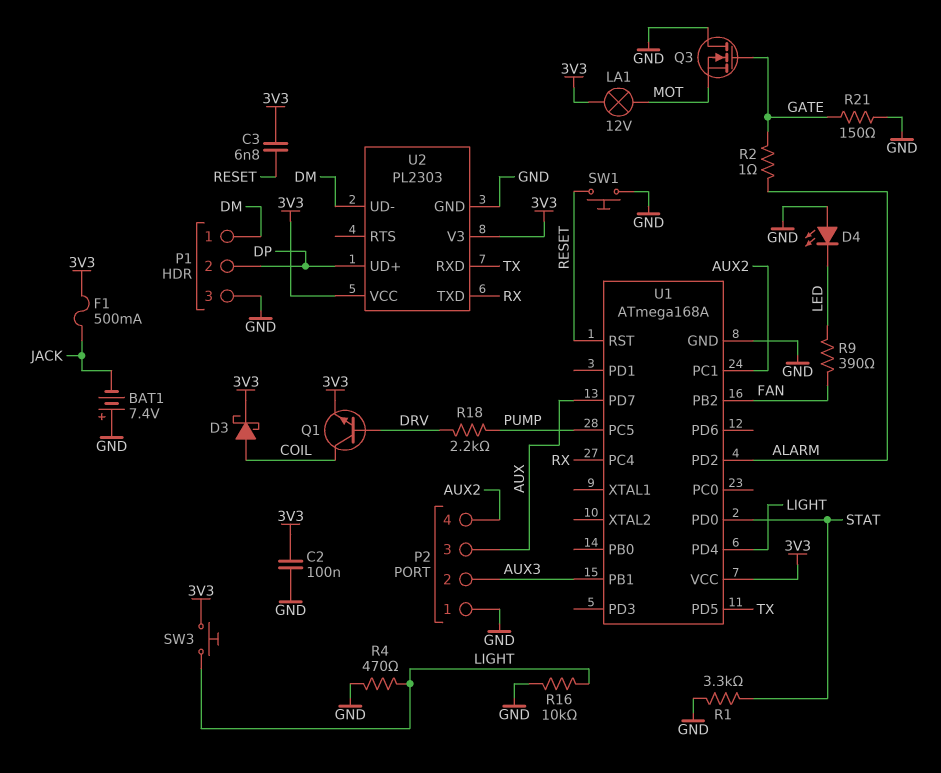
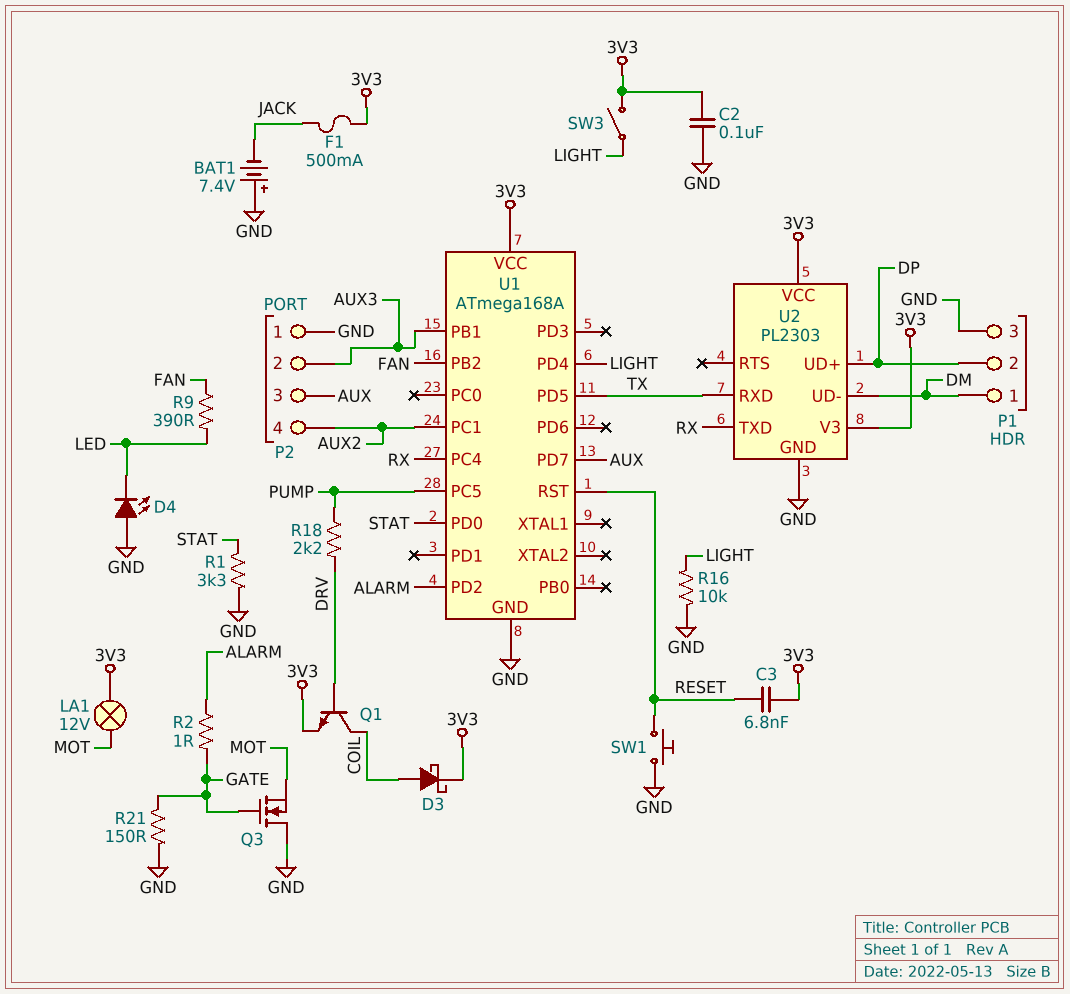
R4: 470 (GND, LIGHT) -> none
SW3: button (3V3, LIGHT) -> switch (3V3, LIGHT)

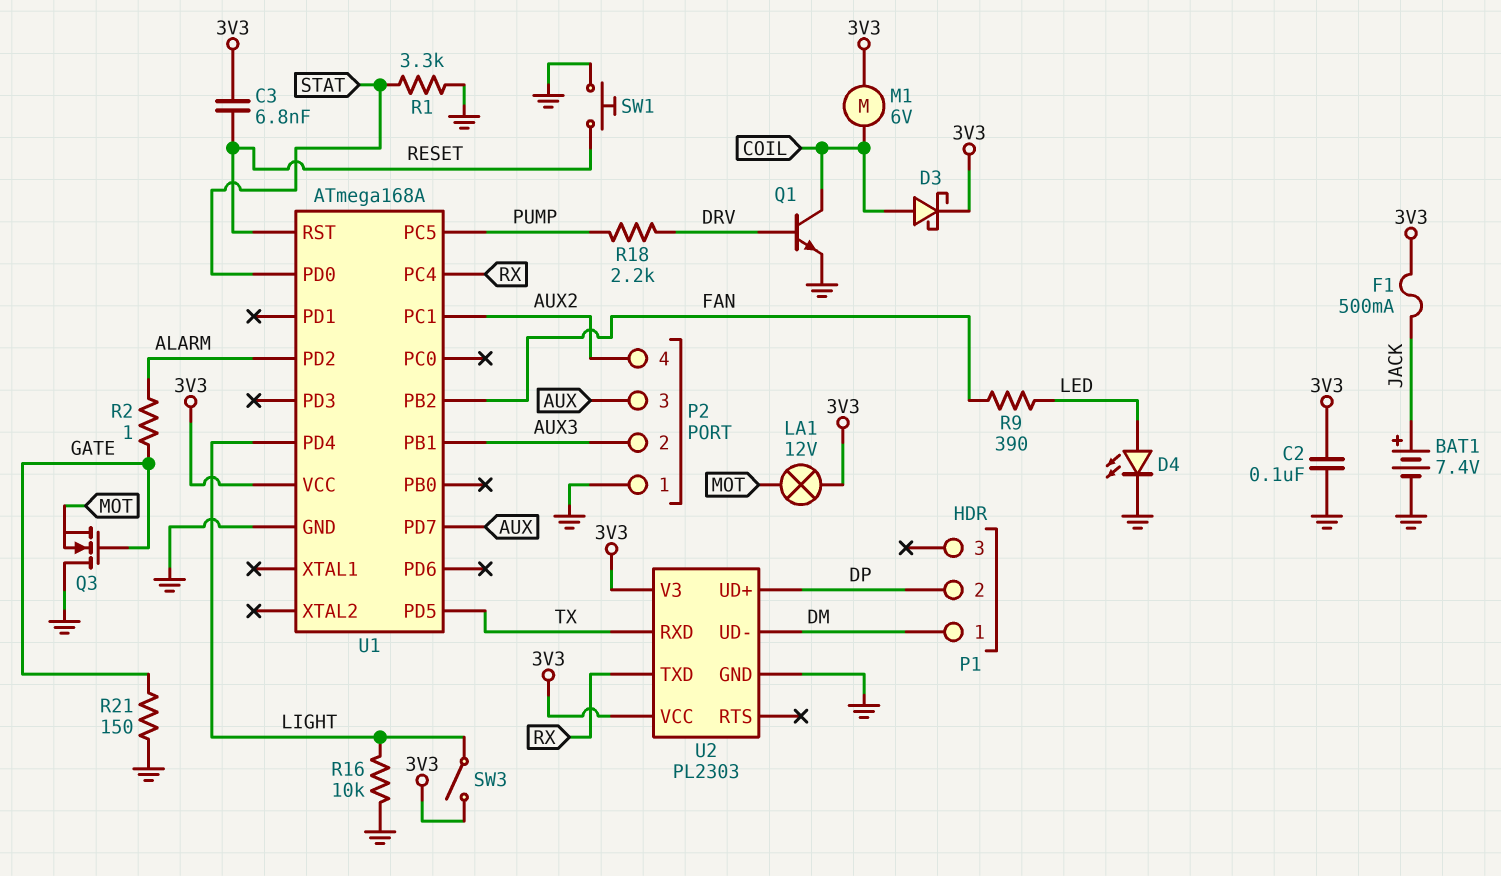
BAT1: 7.4V (plus GND, minus JACK) -> 7.4V (plus JACK, minus GND)
D4: LED (A GND, K LED) -> LED (A LED, K GND)
M1: none -> motor 6V (3V3, COIL)
P1 pin 3: GND -> none
Q1: NPN (B DRV, C COIL, E 3V3) -> NPN (B DRV, C COIL, E GND)

